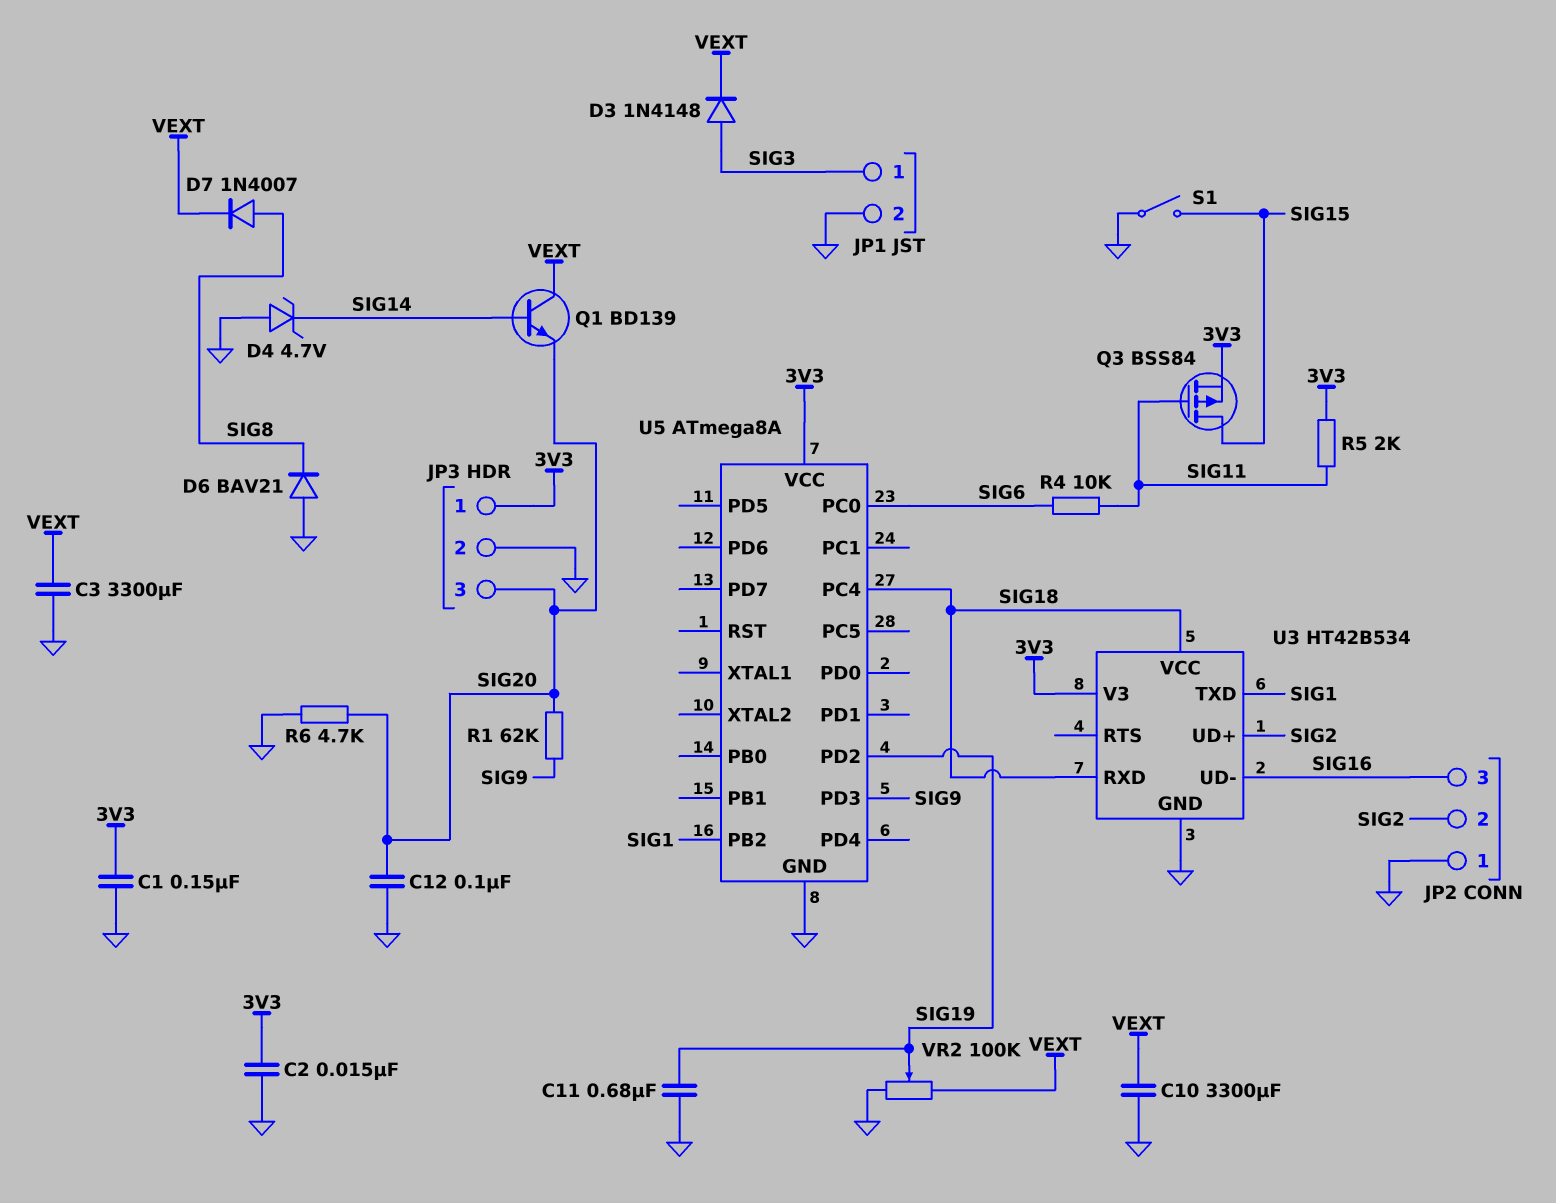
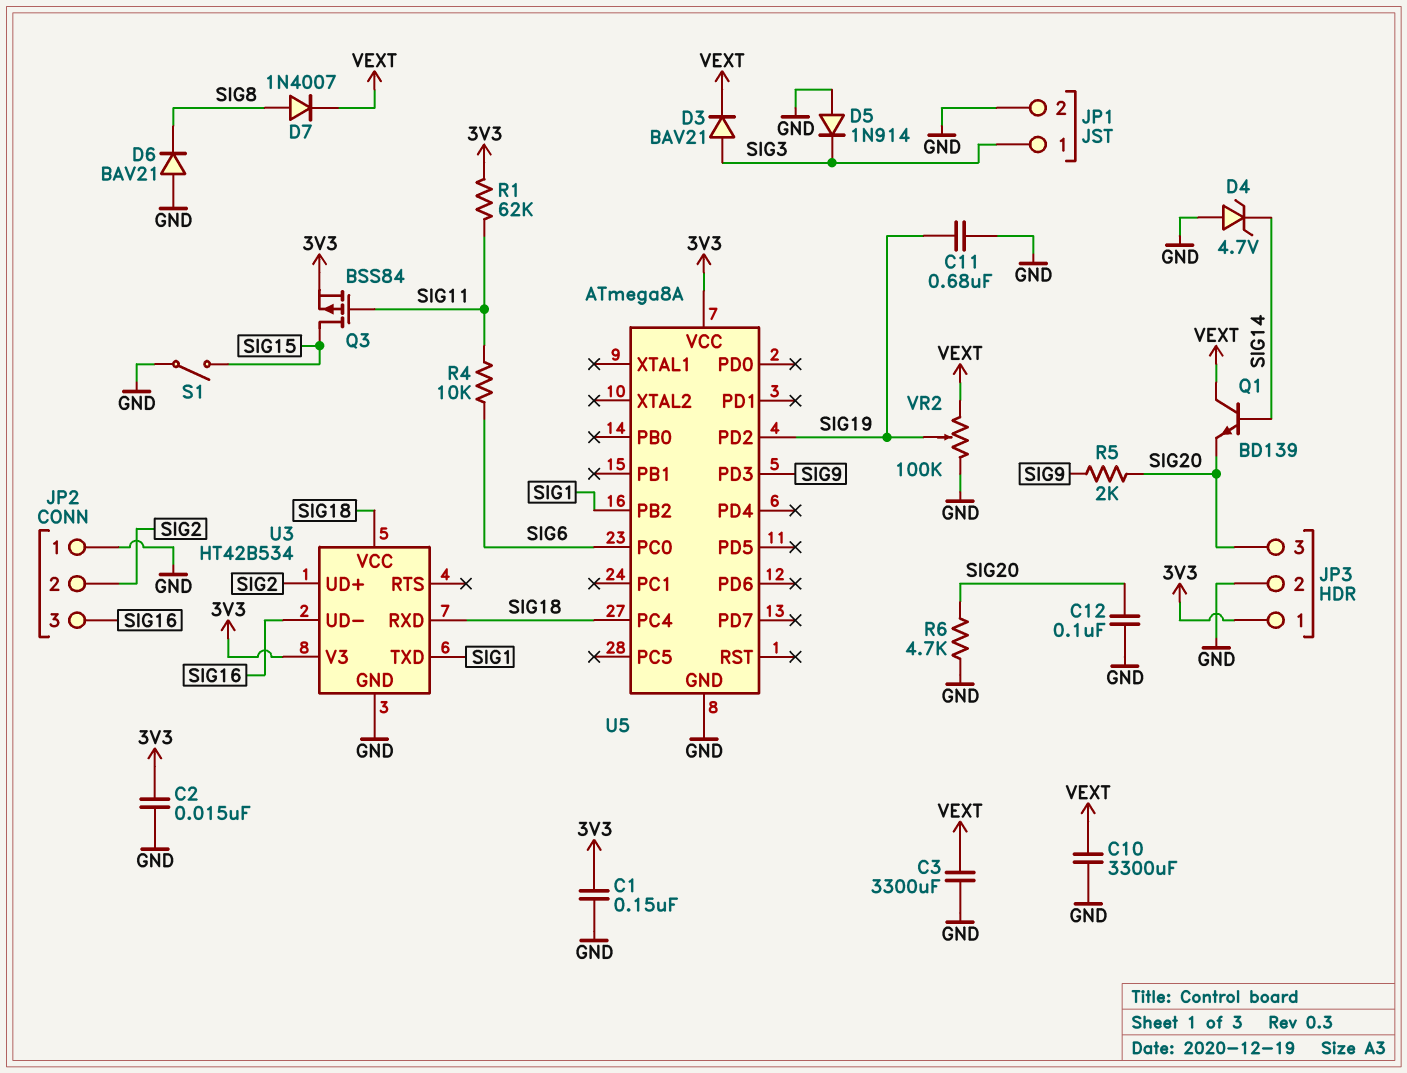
D3: diode 1N4148 (A SIG3, K VEXT) -> diode BAV21 (A SIG3, K VEXT)
D5: none -> diode 1N914 (A GND, K SIG3)
R1: 62k (SIG9, SIG20) -> 62k (3V3, SIG11)
R5: 2k (3V3, SIG11) -> 2k (SIG9, SIG20)

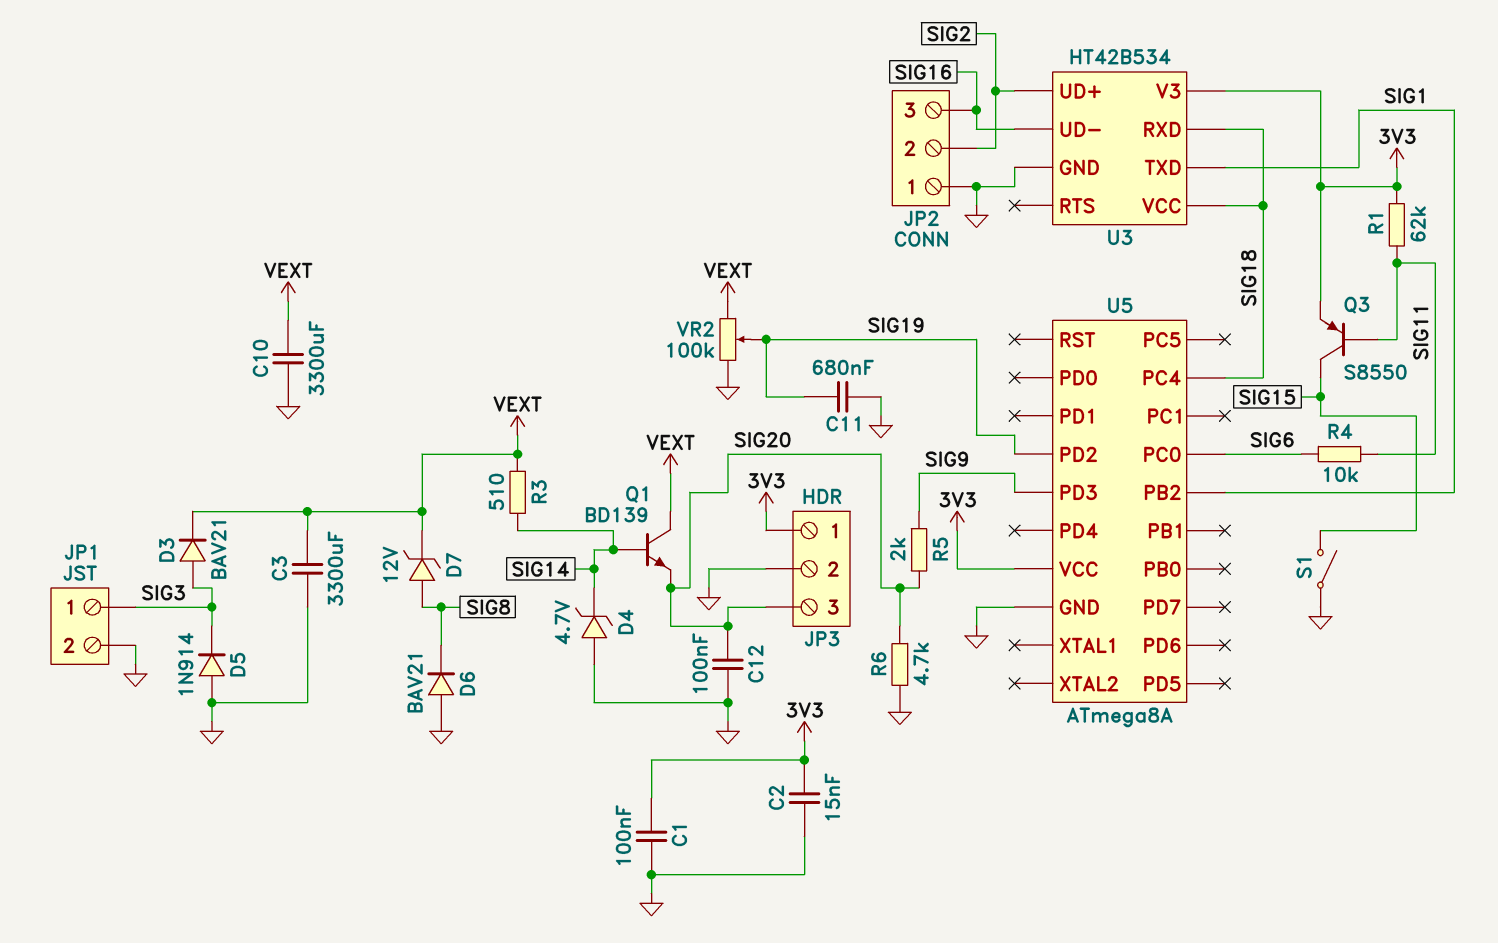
C1: 150nF (3V3, GND) -> 100nF (3V3, GND)
D7: diode 1N4007 (A SIG8, K VEXT) -> zener 12V (A SIG8, K VEXT)
Q3: PMOS BSS84 (G SIG11, D SIG15, S 3V3) -> PNP S8550 (B SIG11, C SIG15, E 3V3)
R3: none -> 510 (SIG14, VEXT)

